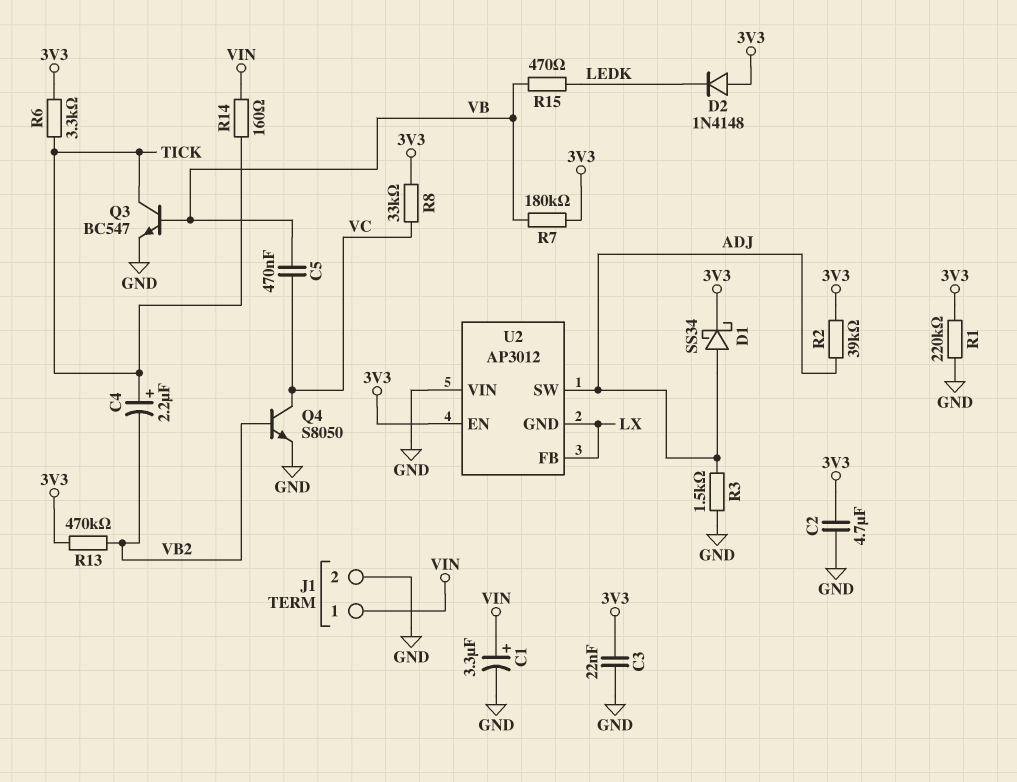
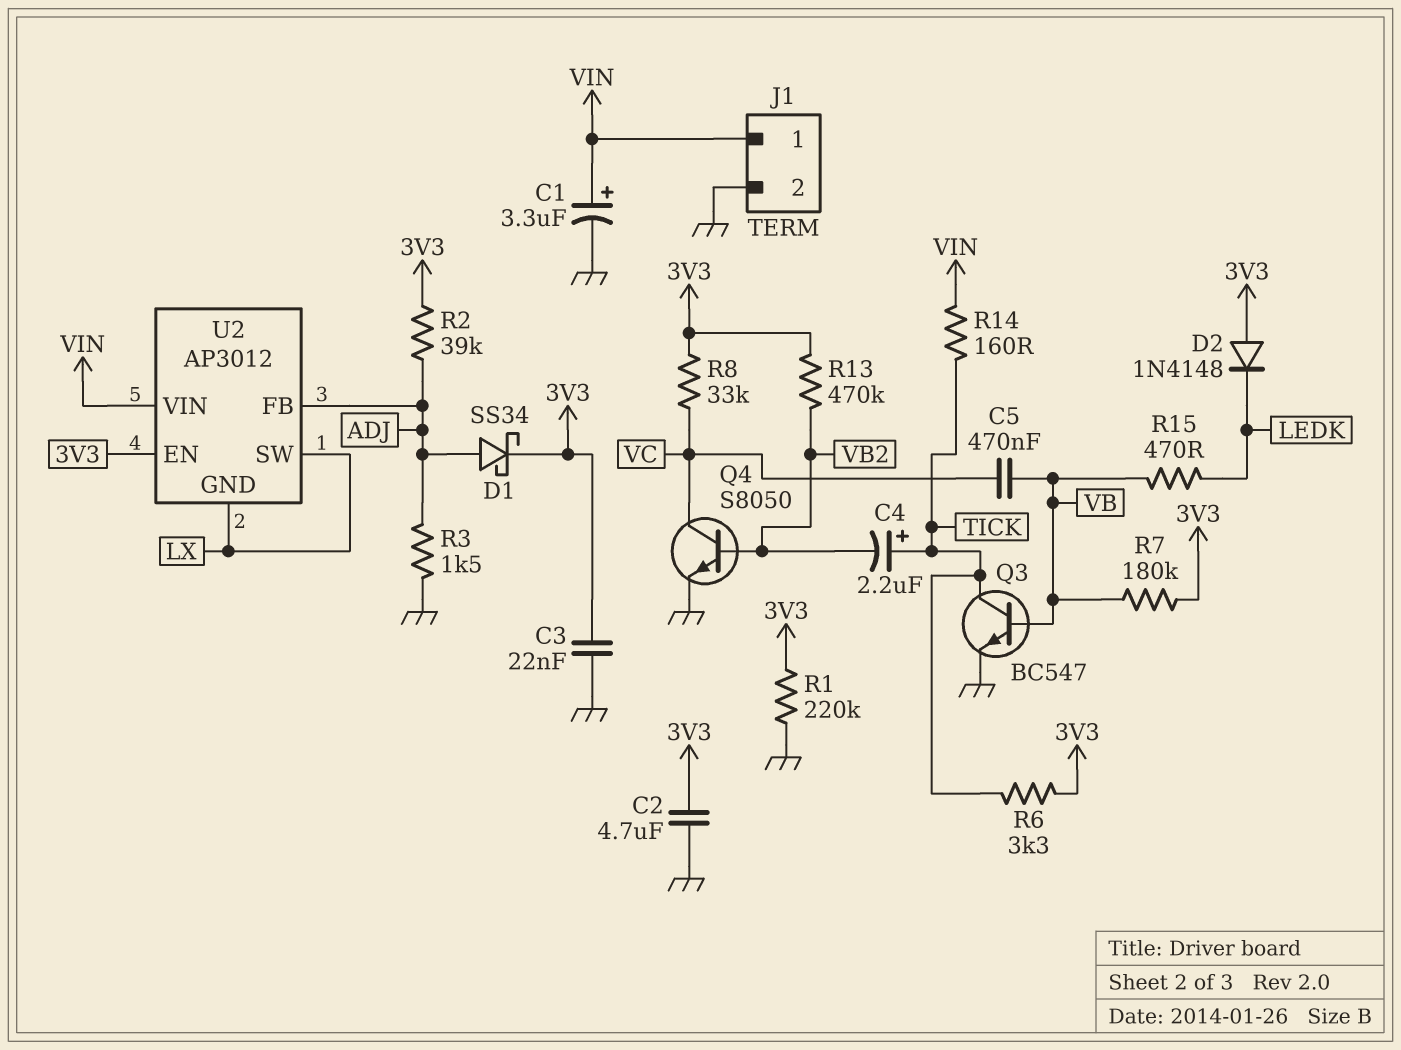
U2 pin FB: LX -> ADJ
U2 pin SW: ADJ -> LX
U2 pin VIN: GND -> VIN

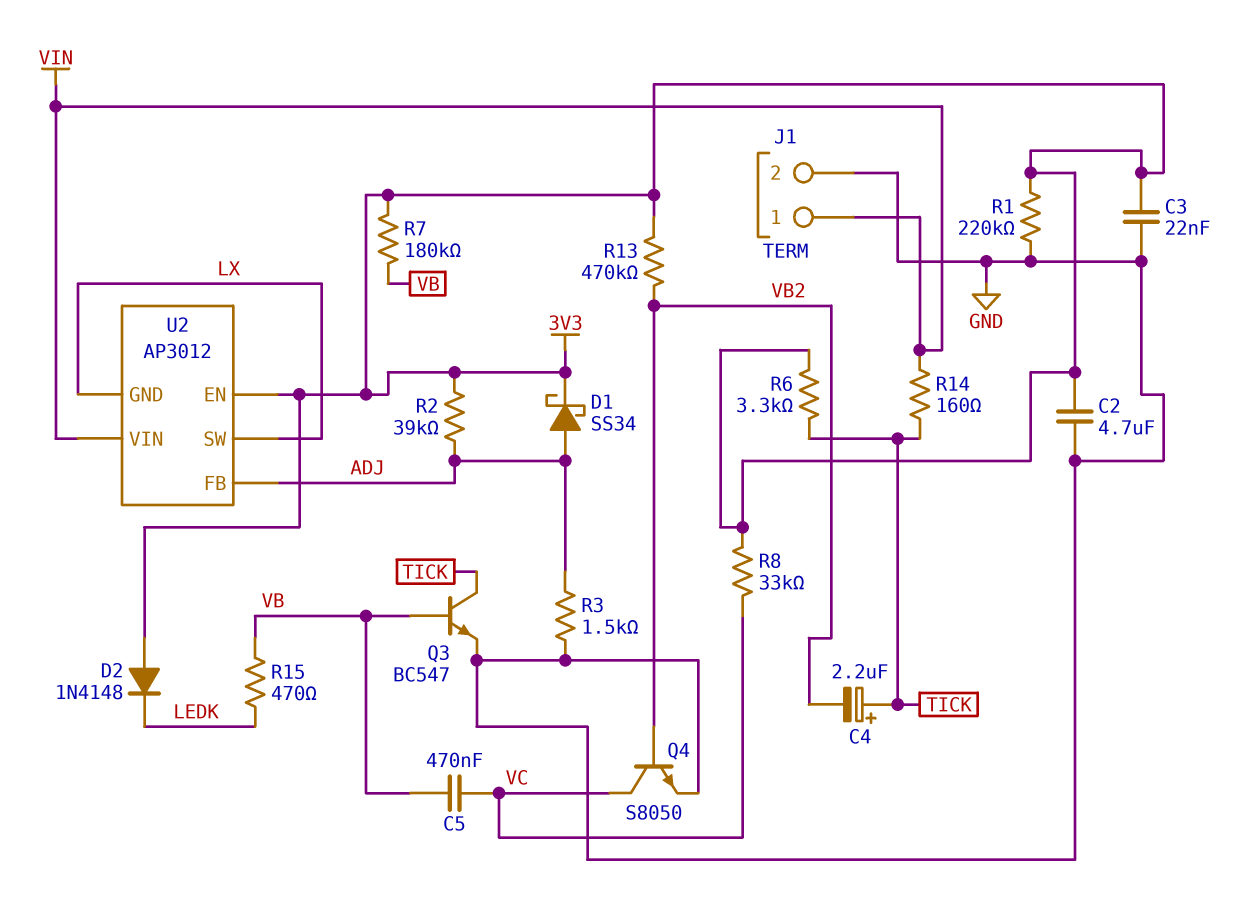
C1: 3.3uF (plus VIN, minus GND) -> none

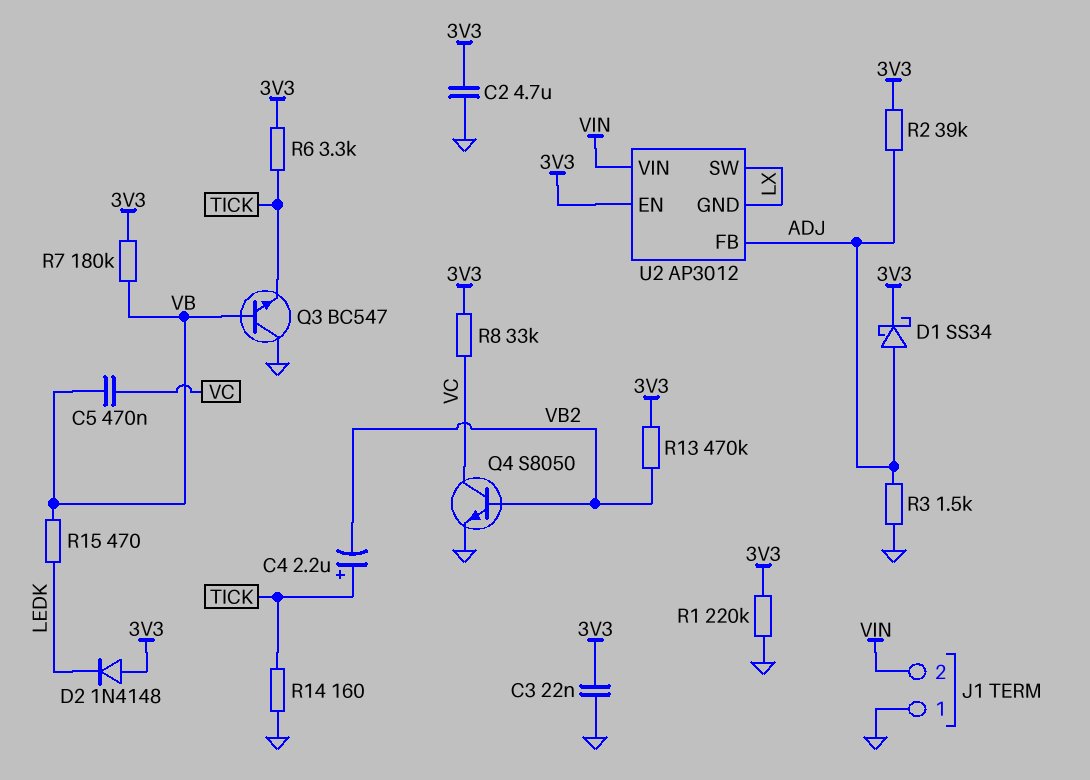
J1 pin 1: VIN -> GND
J1 pin 2: GND -> VIN
Q3: NPN BC547 (B VB, C TICK, E GND) -> NPN BC547 (B VB, C GND, E TICK)
R14: 160 (TICK, VIN) -> 160 (GND, TICK)

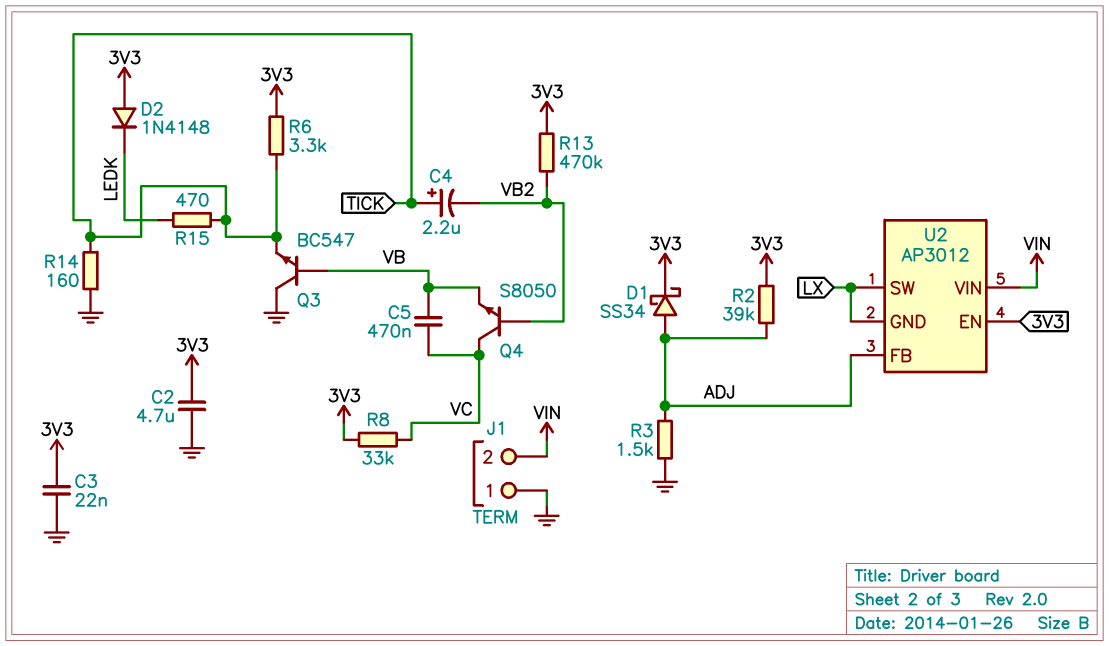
Q4: NPN S8050 (B VB2, C VC, E GND) -> NPN S8050 (B VB2, C VC, E VB)
R1: 220k (3V3, GND) -> none
R7: 180k (3V3, VB) -> none
R15: 470 (LEDK, VB) -> 470 (LEDK, TICK)

